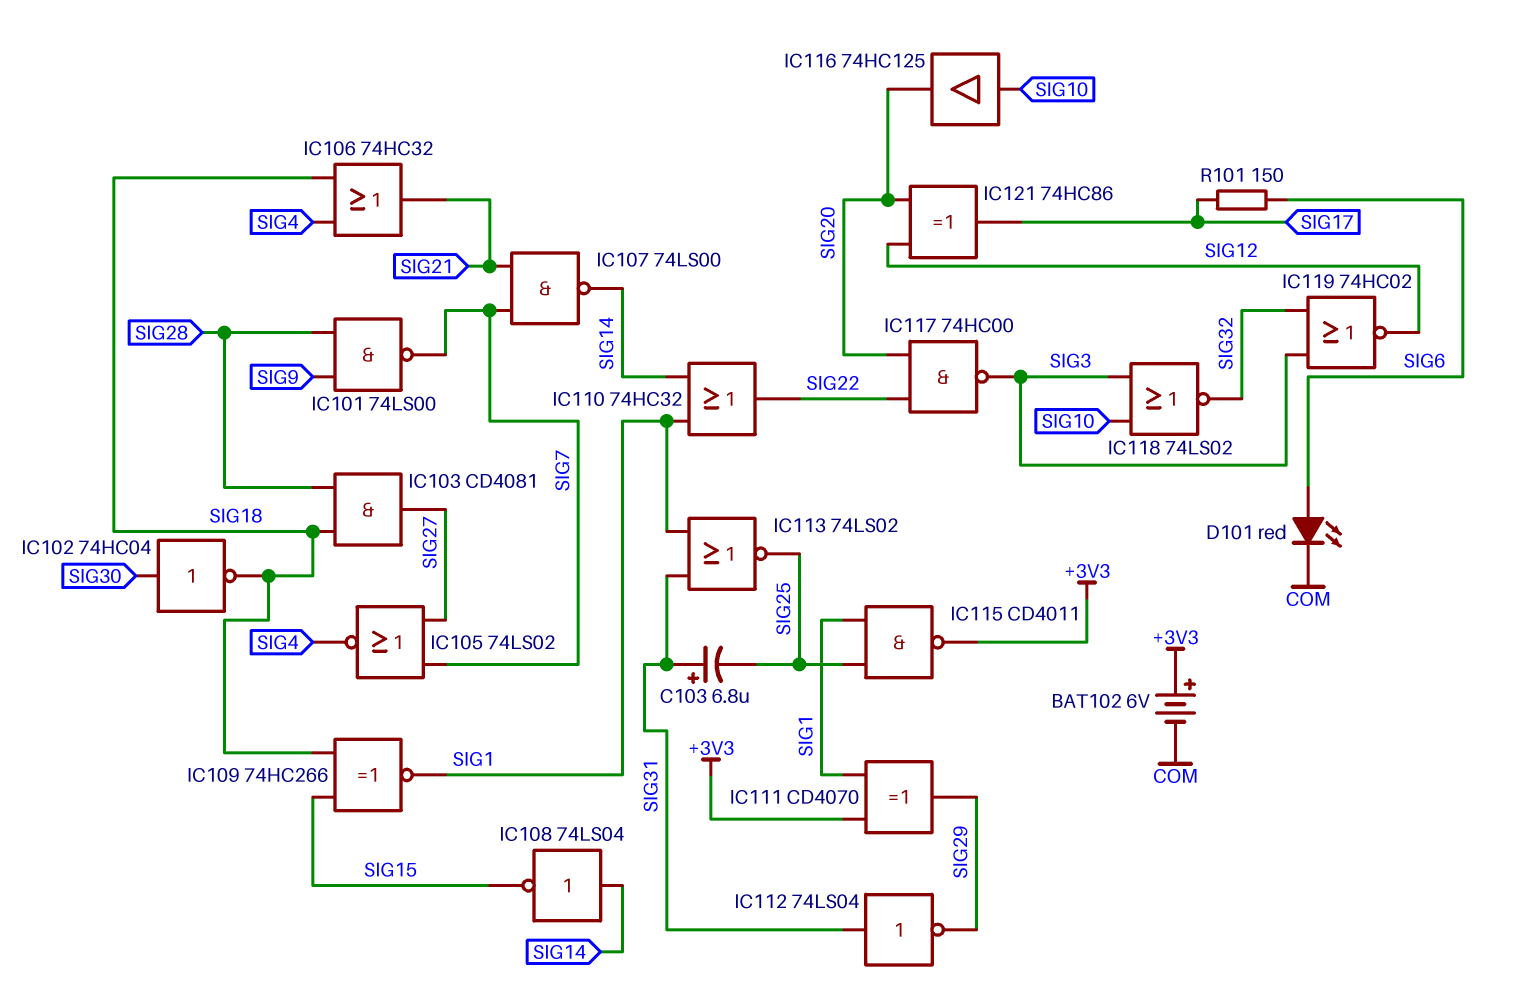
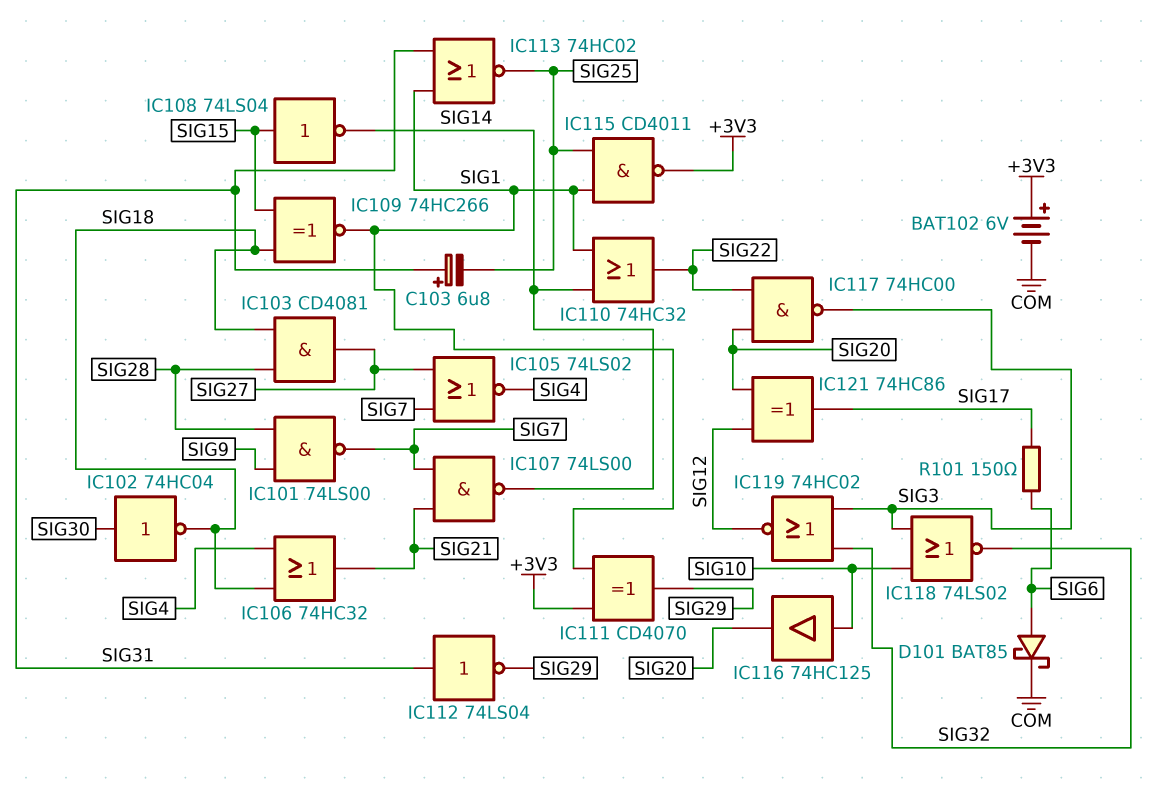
D101: LED red (A SIG6, K COM) -> schottky BAT85 (A SIG6, K COM)
IC108: NOT 74LS04 (in SIG14, out SIG15) -> NOT 74LS04 (in SIG15, out SIG14)
IC113: NOR 74LS02 (in SIG1, in SIG31, out SIG25) -> NOR 74HC02 (in SIG1, in SIG31, out SIG25)

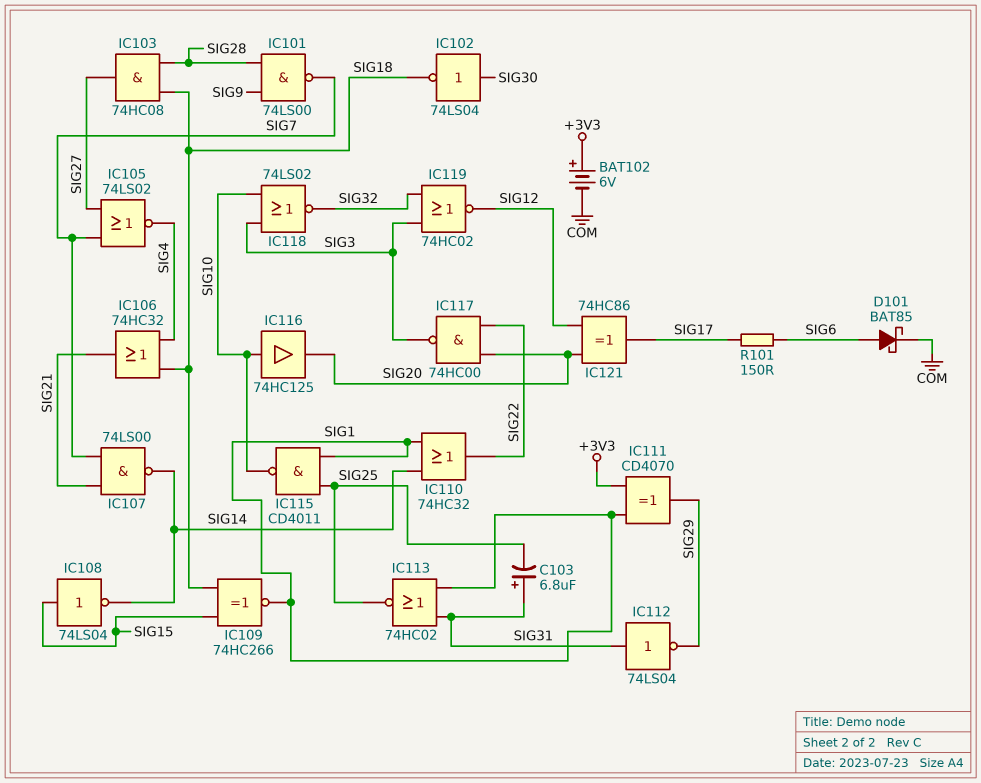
IC102: NOT 74HC04 (in SIG30, out SIG18) -> NOT 74LS04 (in SIG30, out SIG18)
IC103: AND CD4081 (in SIG18, in SIG28, out SIG27) -> AND 74HC08 (in SIG18, in SIG28, out SIG27)
IC115: NAND CD4011 (in SIG1, in SIG25, out +3V3) -> NAND CD4011 (in SIG1, in SIG25, out SIG10)

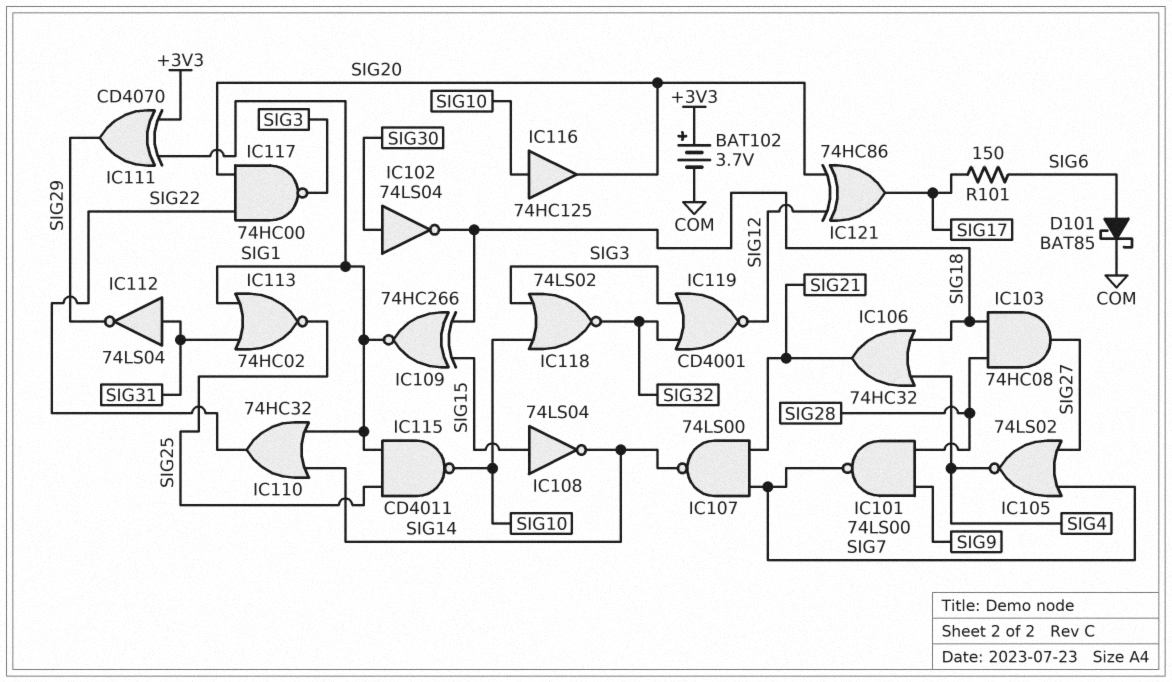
BAT102: 6V (plus +3V3, minus COM) -> 3.7V (plus +3V3, minus COM)
C103: 6.8uF (plus SIG31, minus SIG25) -> none
IC119: NOR 74HC02 (in SIG3, in SIG32, out SIG12) -> NOR CD4001 (in SIG3, in SIG32, out SIG12)

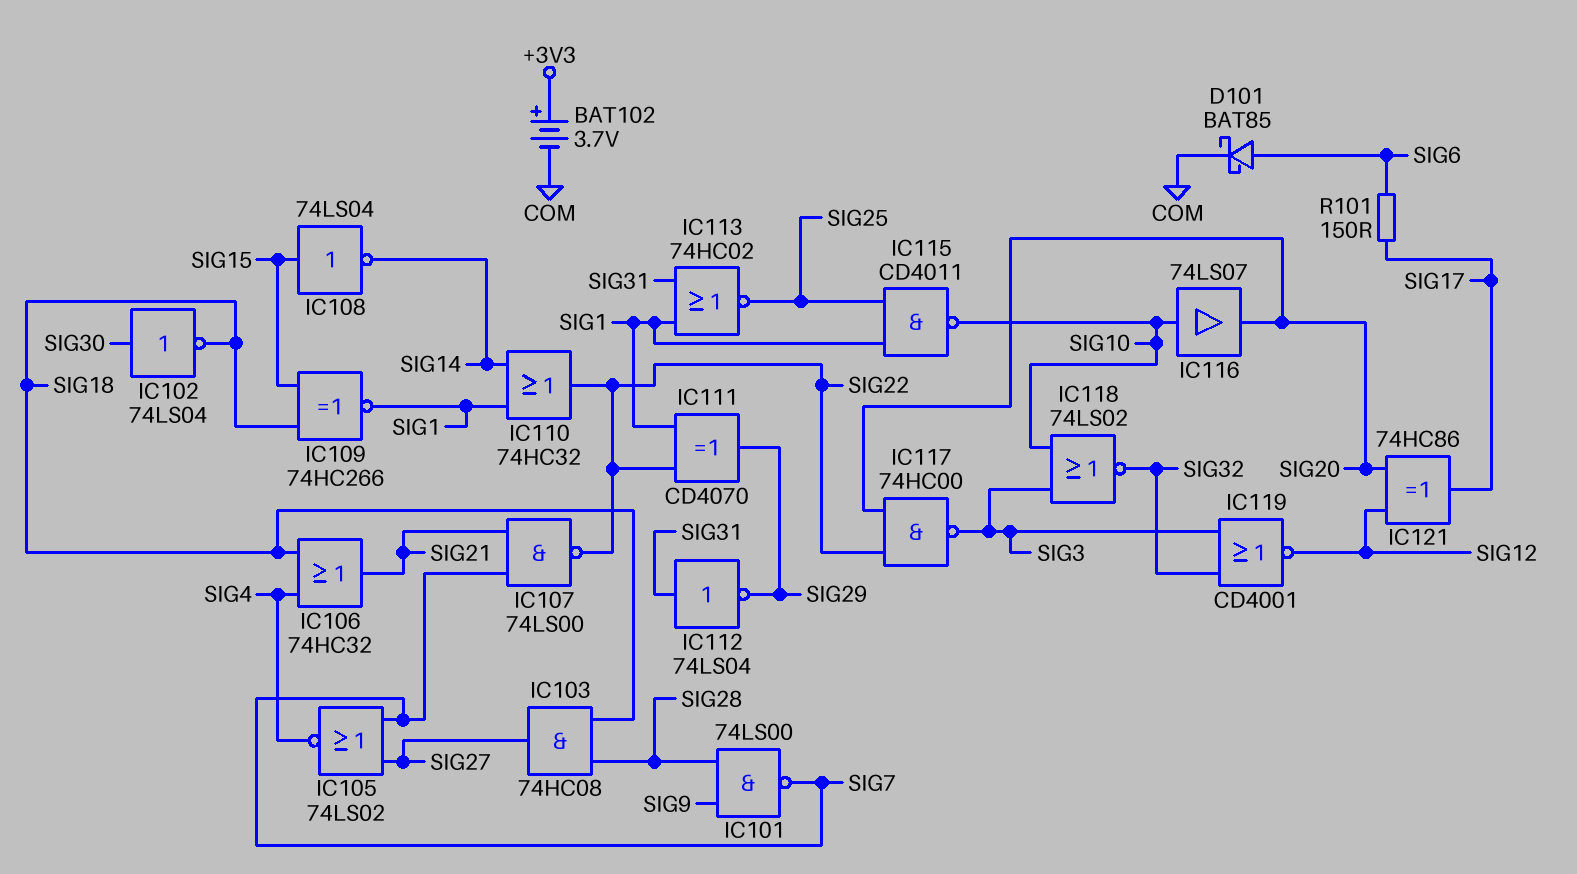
IC107: NAND 74LS00 (in SIG7, in SIG21, out SIG14) -> NAND 74LS00 (in SIG7, in SIG21, out SIG22)
IC111: XOR CD4070 (in +3V3, in SIG1, out SIG29) -> XOR CD4070 (in SIG1, in SIG22, out SIG29)
IC116: buffer 74HC125 (in SIG10, out SIG20) -> buffer 74LS07 (in SIG10, out SIG20)

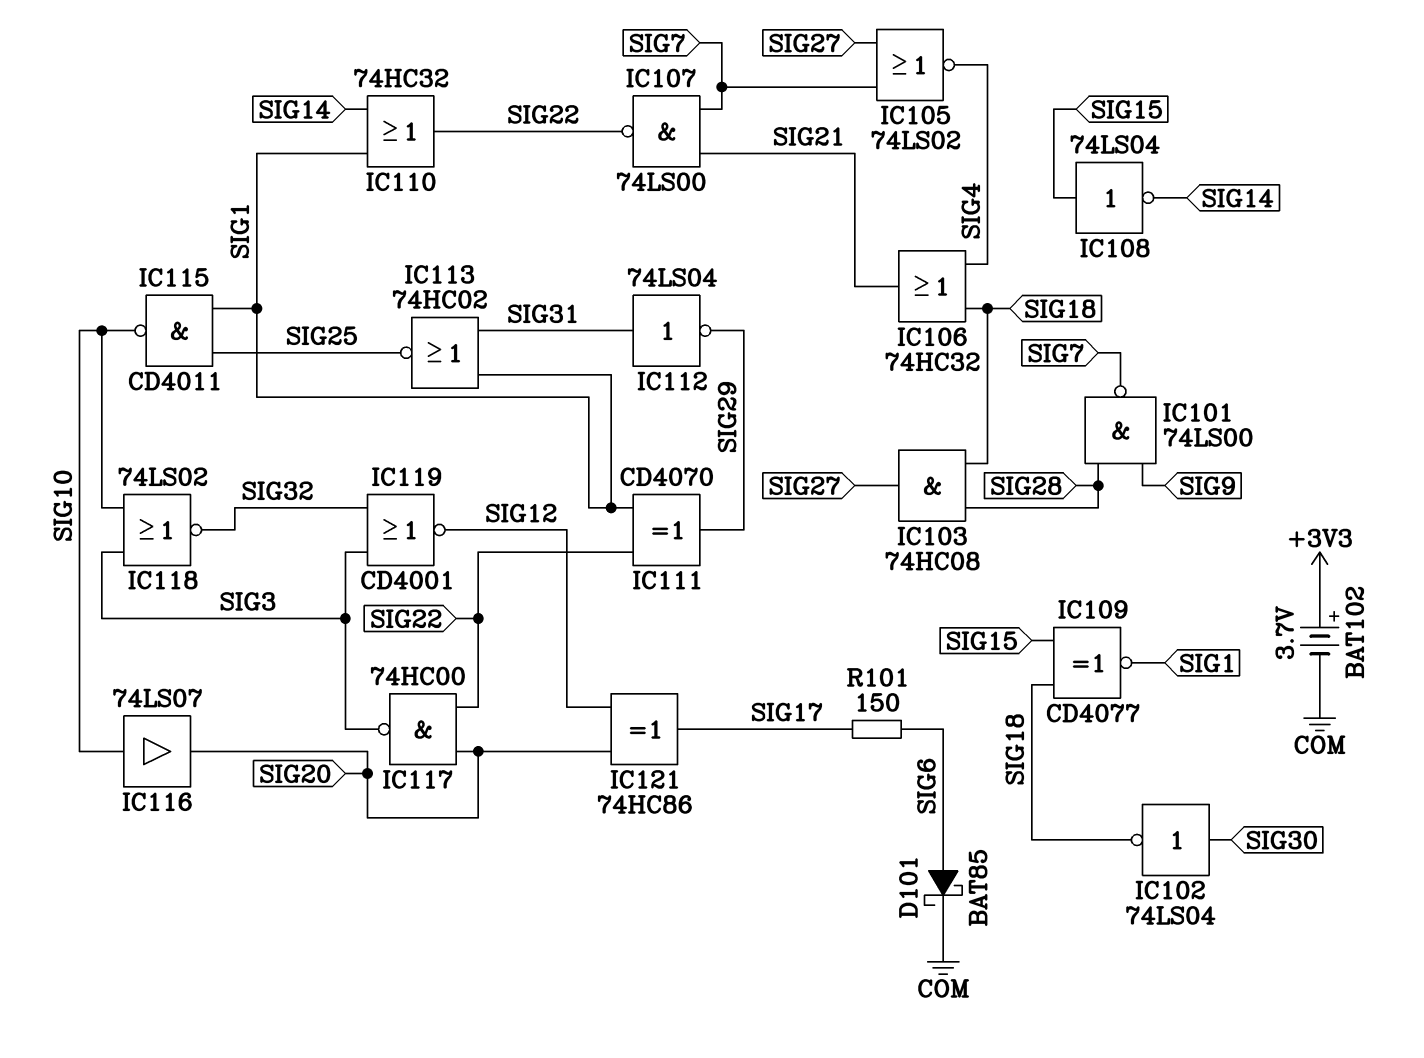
IC109: XNOR 74HC266 (in SIG15, in SIG18, out SIG1) -> XNOR CD4077 (in SIG15, in SIG18, out SIG1)

